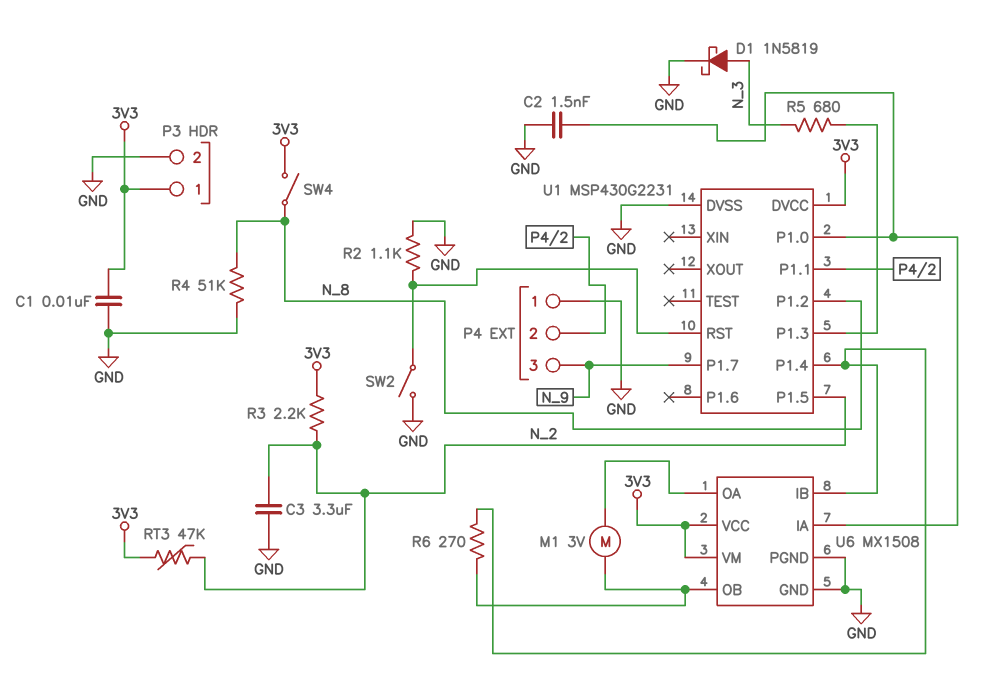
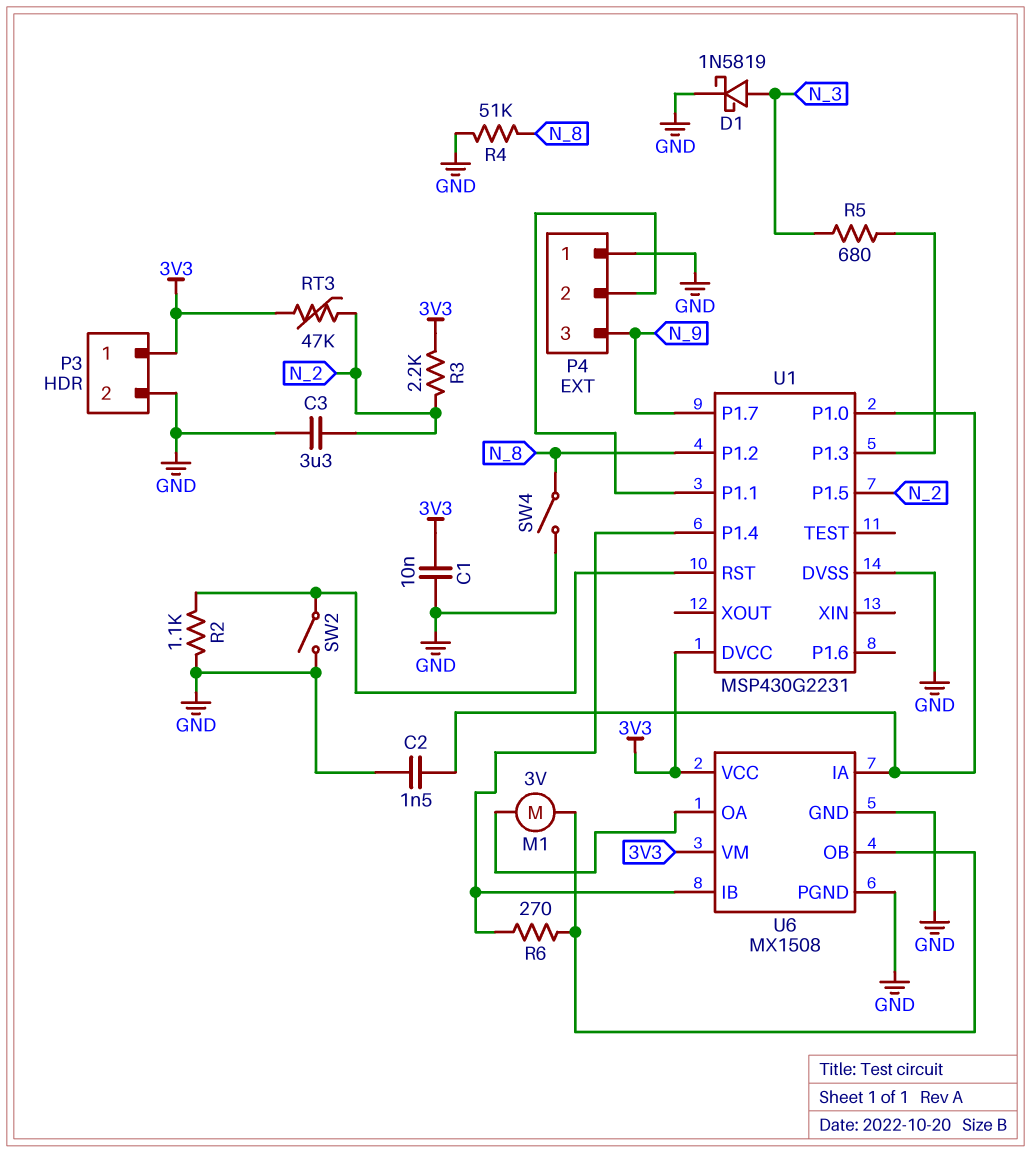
SW4: switch (3V3, N_8) -> switch (GND, N_8)

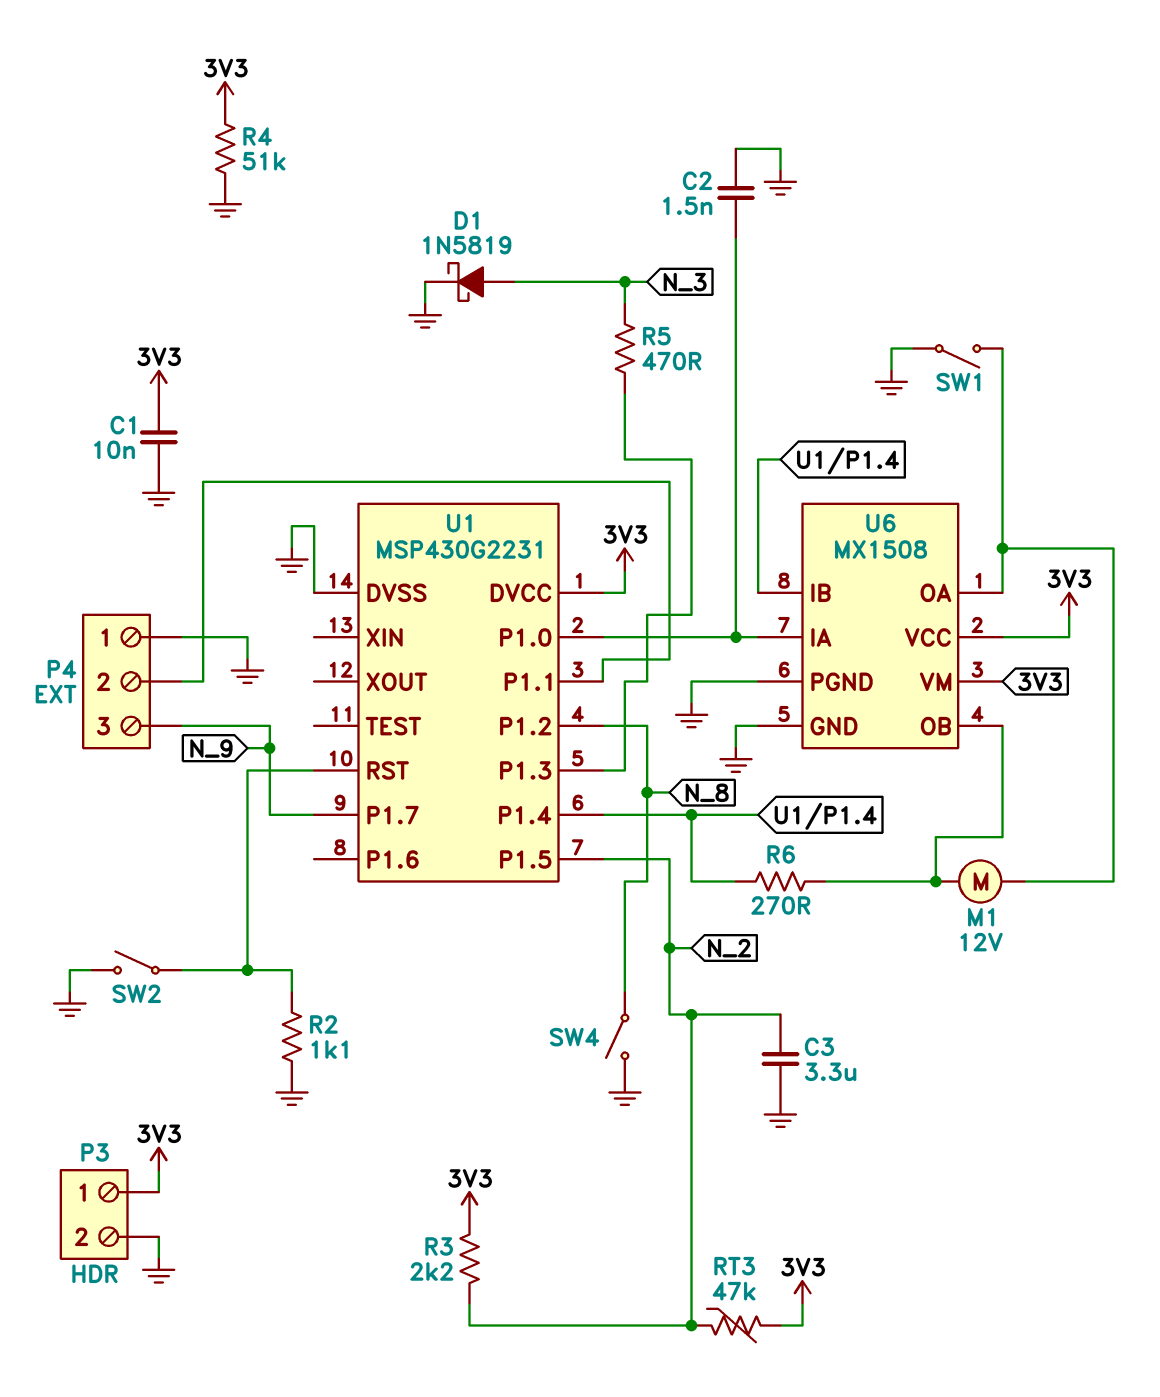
M1: motor 3V (U6/OA, U6/OB) -> motor 12V (U6/OA, U6/OB)
R4: 51k (GND, N_8) -> 51k (3V3, GND)
R5: 680 (N_3, U1/P1.3) -> 470 (N_3, U1/P1.3)
SW1: none -> switch (GND, U6/OA)

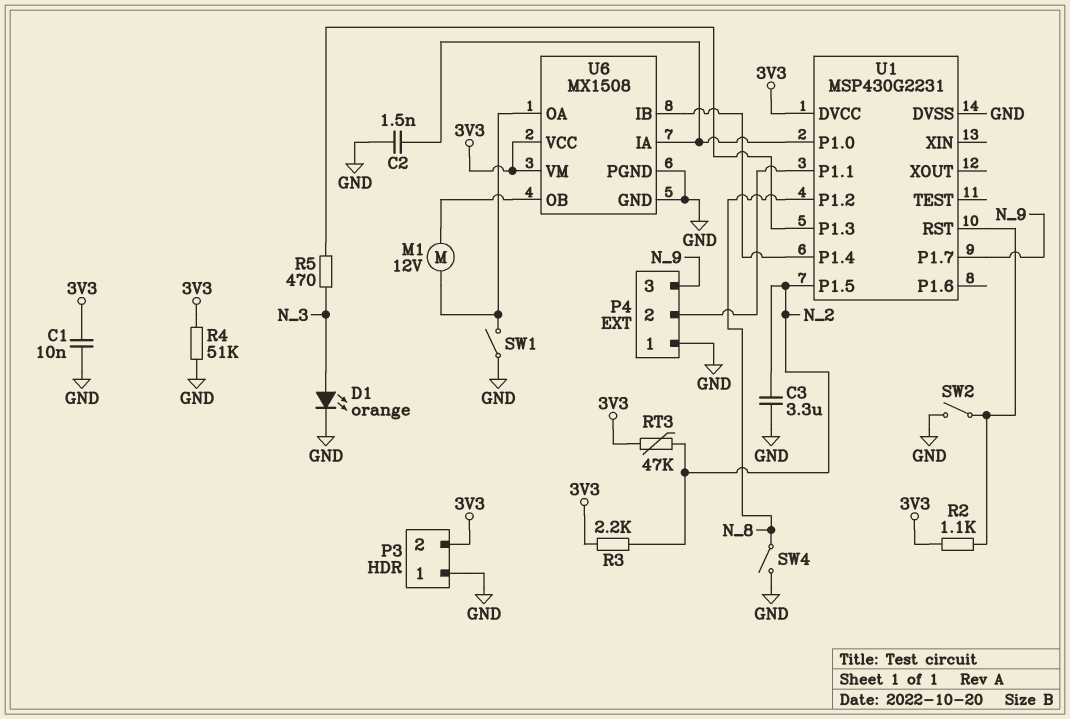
D1: schottky 1N5819 (A N_3, K GND) -> LED orange (A N_3, K GND)
P3 pin 1: 3V3 -> GND
P3 pin 2: GND -> 3V3
R2: 1.1k (GND, U1/RST) -> 1.1k (3V3, U1/RST)
R6: 270 (U1/P1.4, U6/OB) -> none

